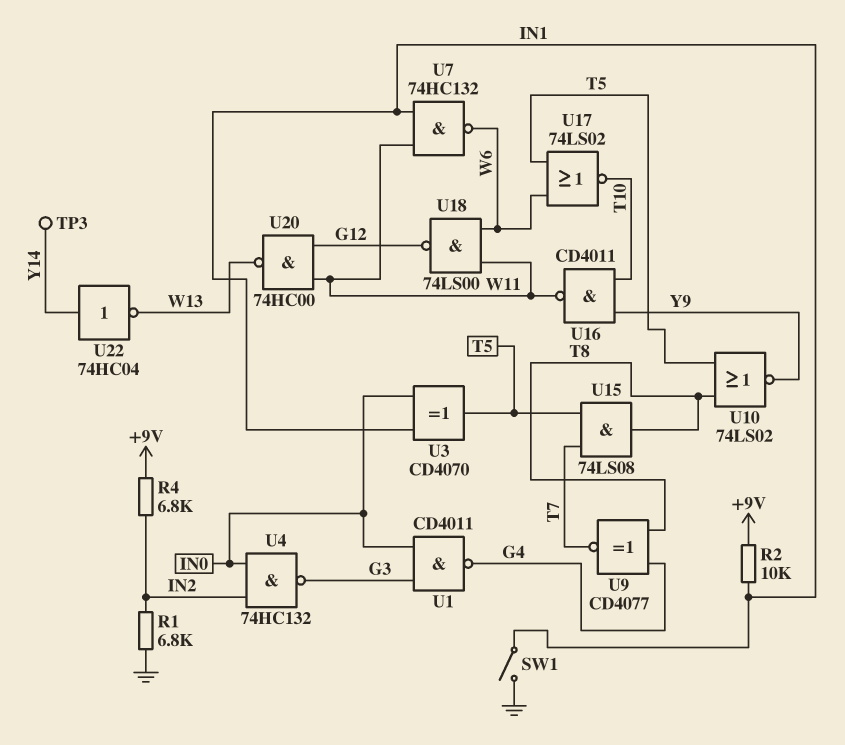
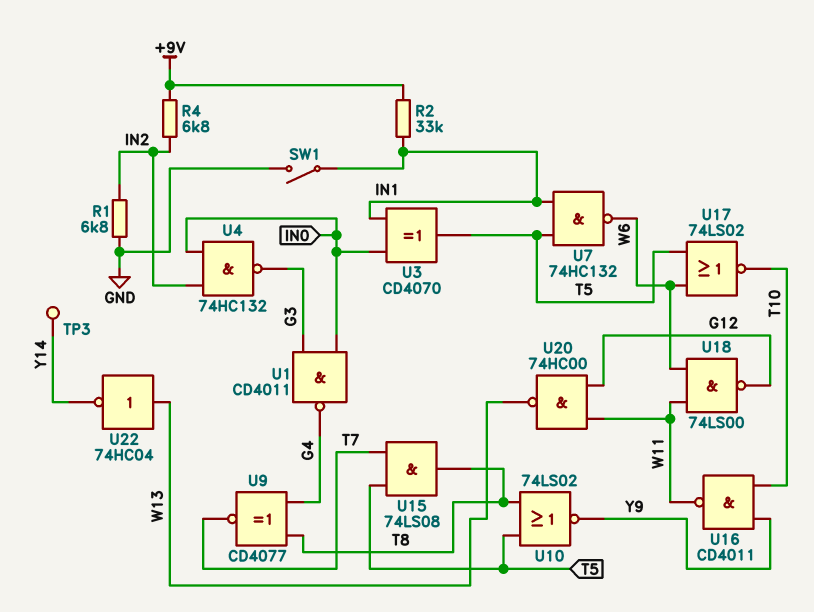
R2: 10k (+9V, IN1) -> 33k (+9V, IN1)
U7: NAND 74HC132 (in IN1, in W11, out W6) -> NAND 74HC132 (in IN1, in T5, out W6)
U22: NOT 74HC04 (in Y14, out W13) -> NOT 74HC04 (in W13, out Y14)

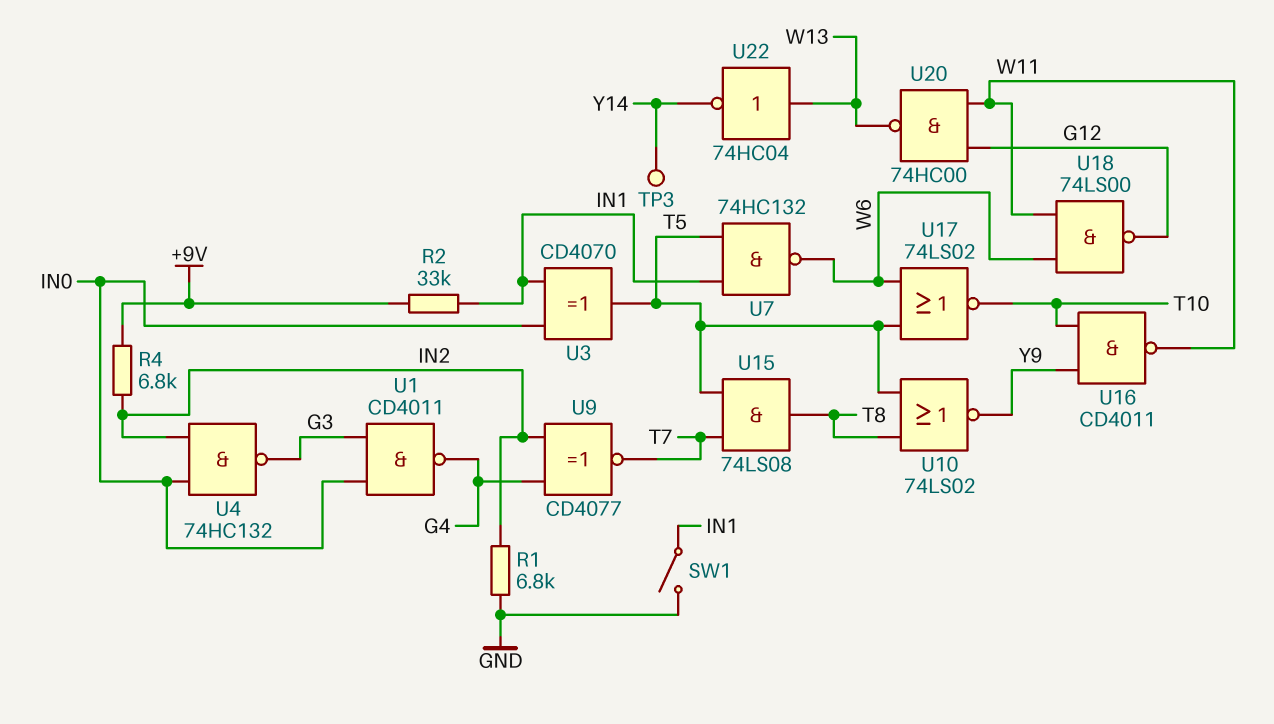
U9: XNOR CD4077 (in G4, in T8, out T7) -> XNOR CD4077 (in G4, in IN2, out T7)

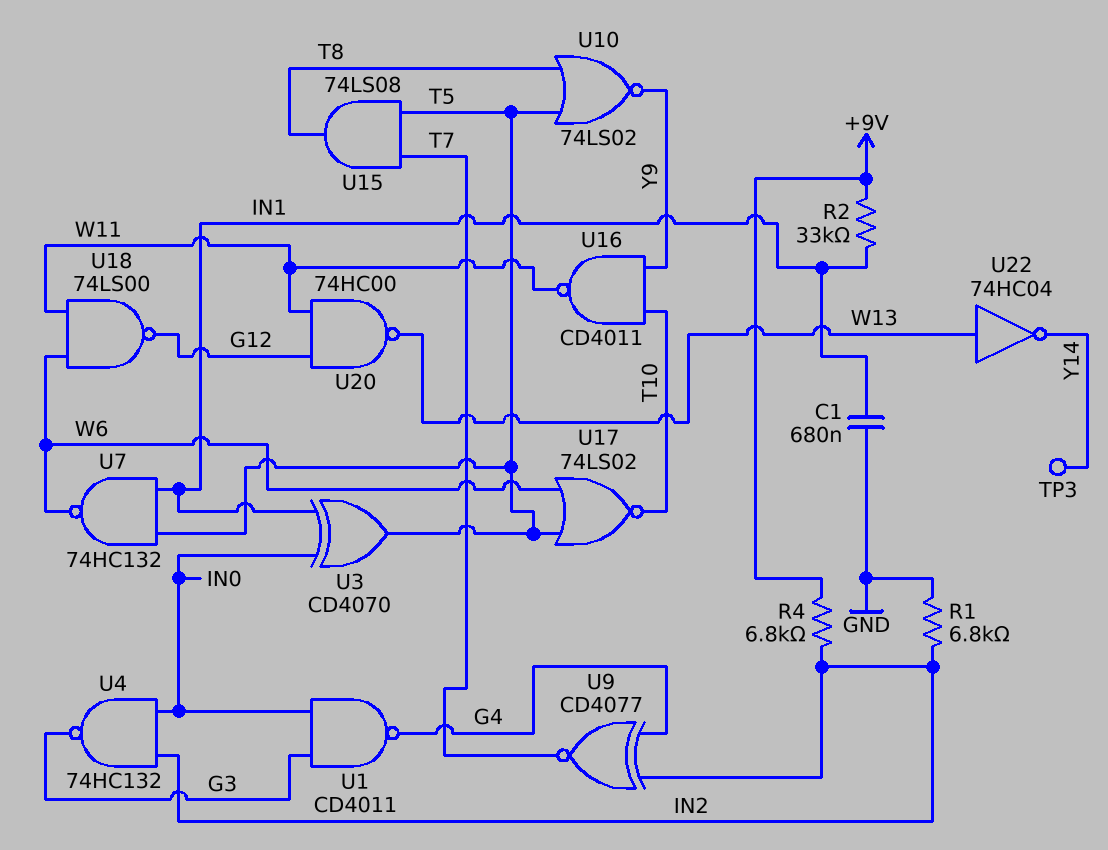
C1: none -> 680nF (GND, IN1)
SW1: switch (GND, IN1) -> none

